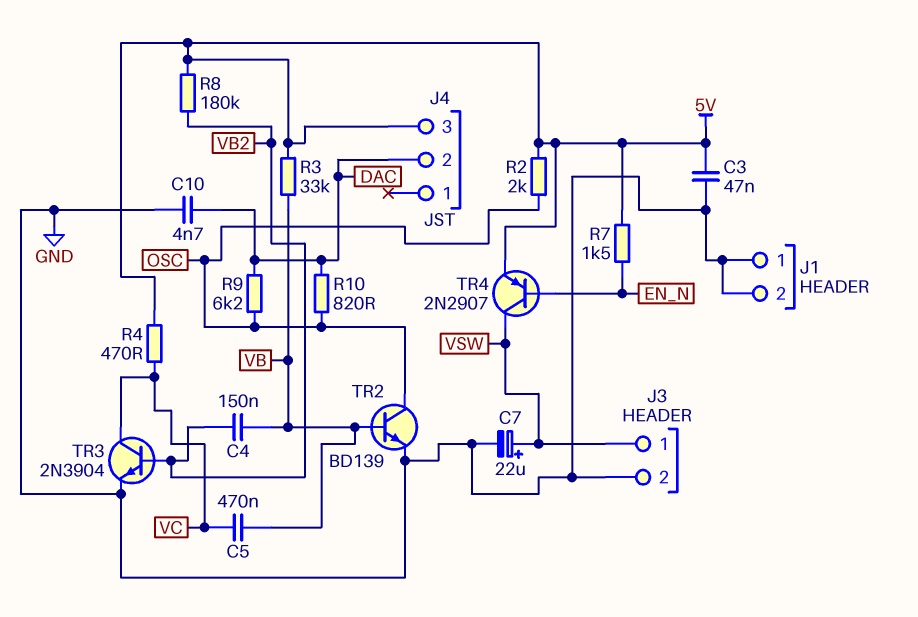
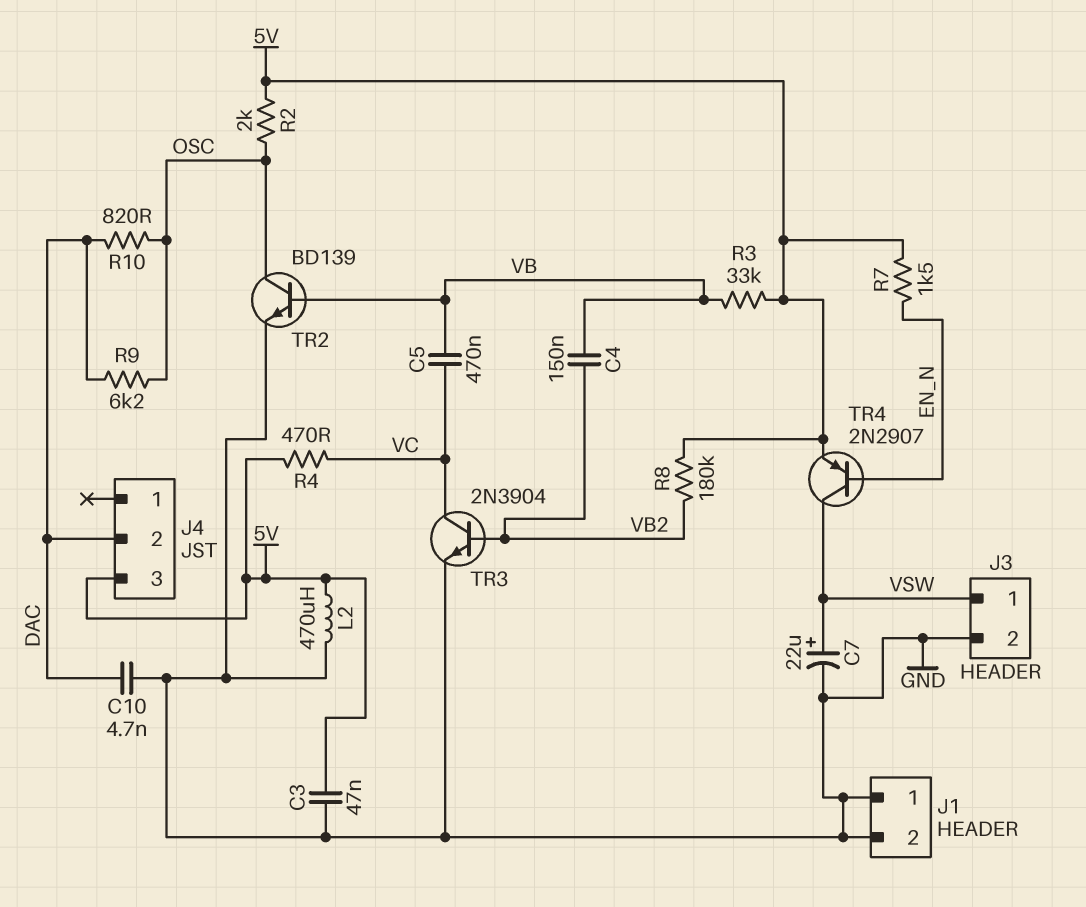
L2: none -> 470uH (5V, GND)

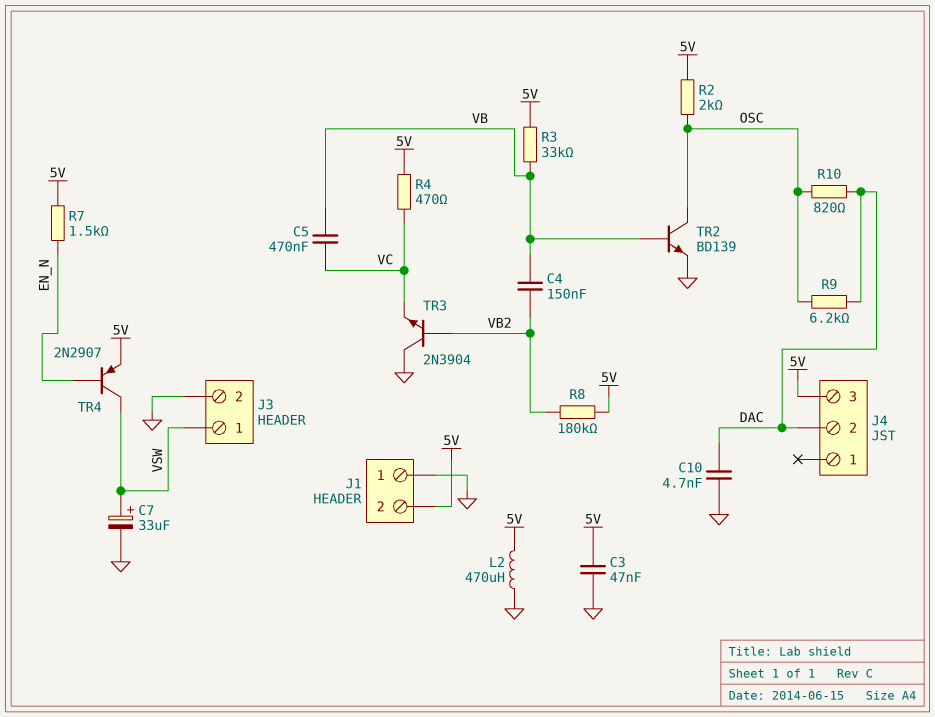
C7: 22uF (plus VSW, minus GND) -> 33uF (plus VSW, minus GND)
J1 pin 2: GND -> 5V
TR3: NPN 2N3904 (B VB2, C VC, E GND) -> NPN 2N3904 (B VB2, C GND, E VC)

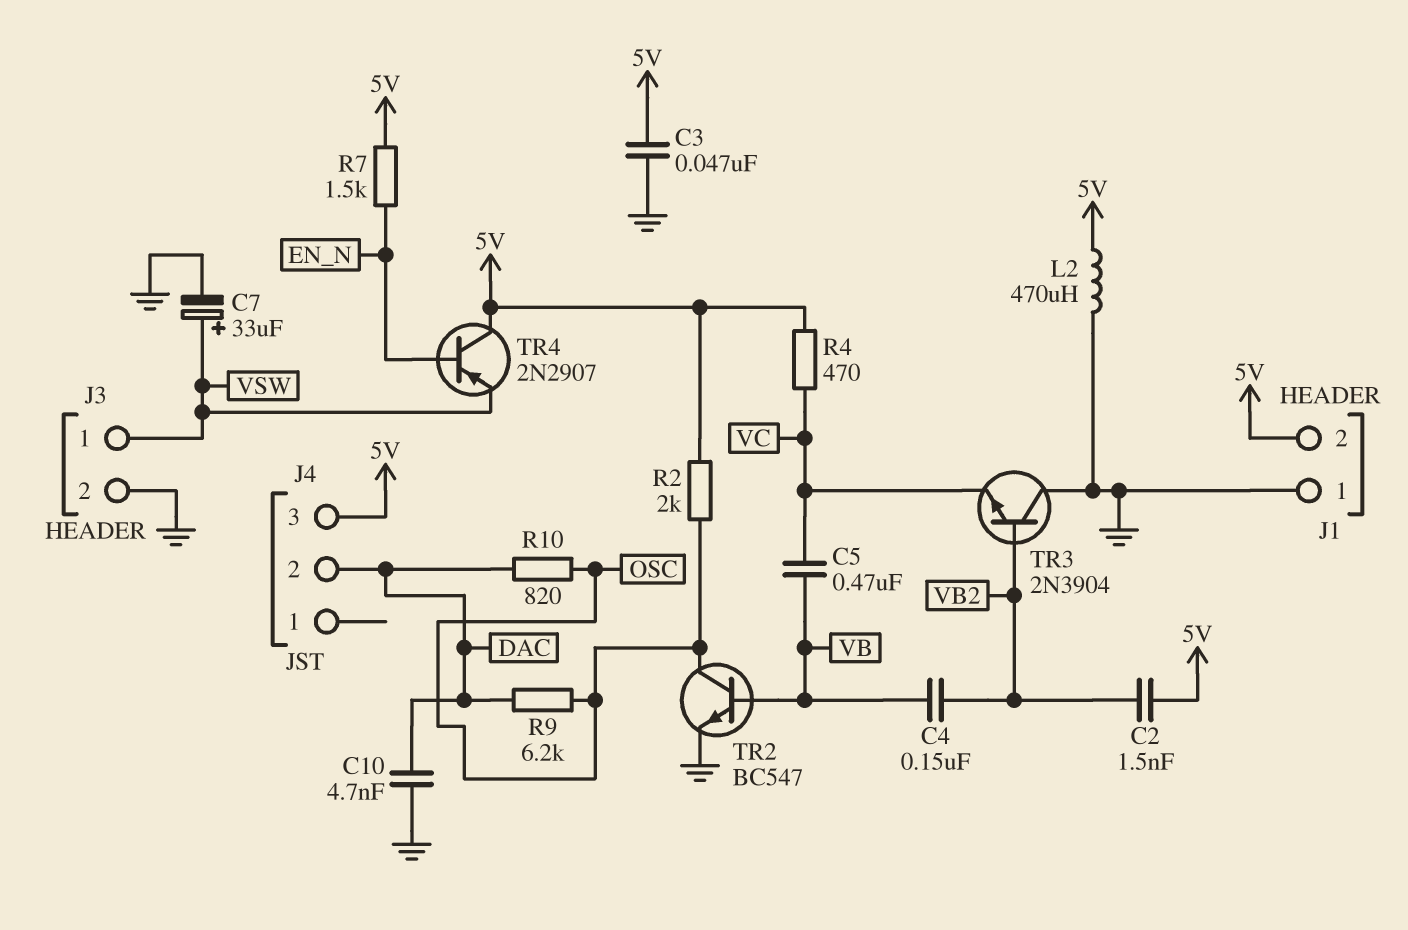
C2: none -> 1.5nF (5V, VB2)
R3: 33k (5V, VB) -> none
R8: 180k (5V, VB2) -> none
TR2: NPN BD139 (B VB, C OSC, E GND) -> NPN BC547 (B VB, C OSC, E GND)
TR4: PNP 2N2907 (B EN_N, C VSW, E 5V) -> PNP 2N2907 (B EN_N, C 5V, E VSW)

